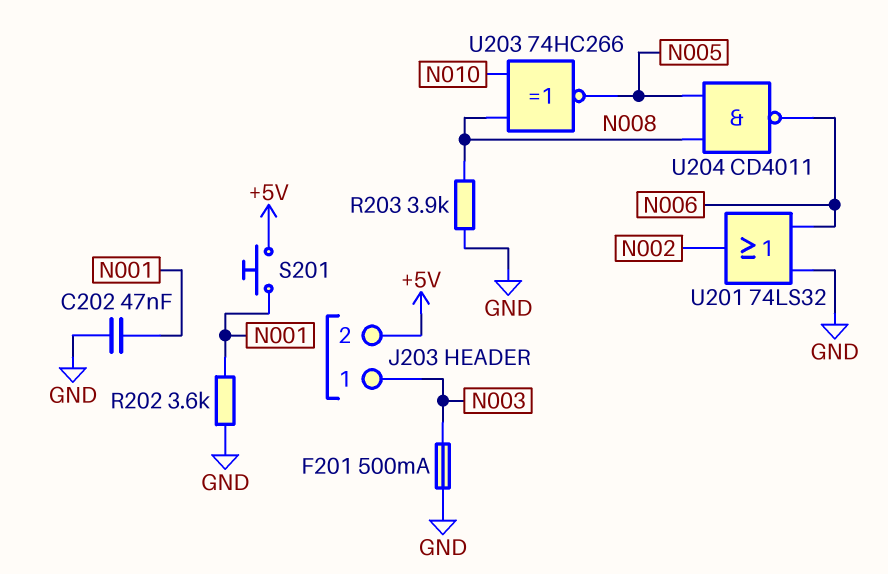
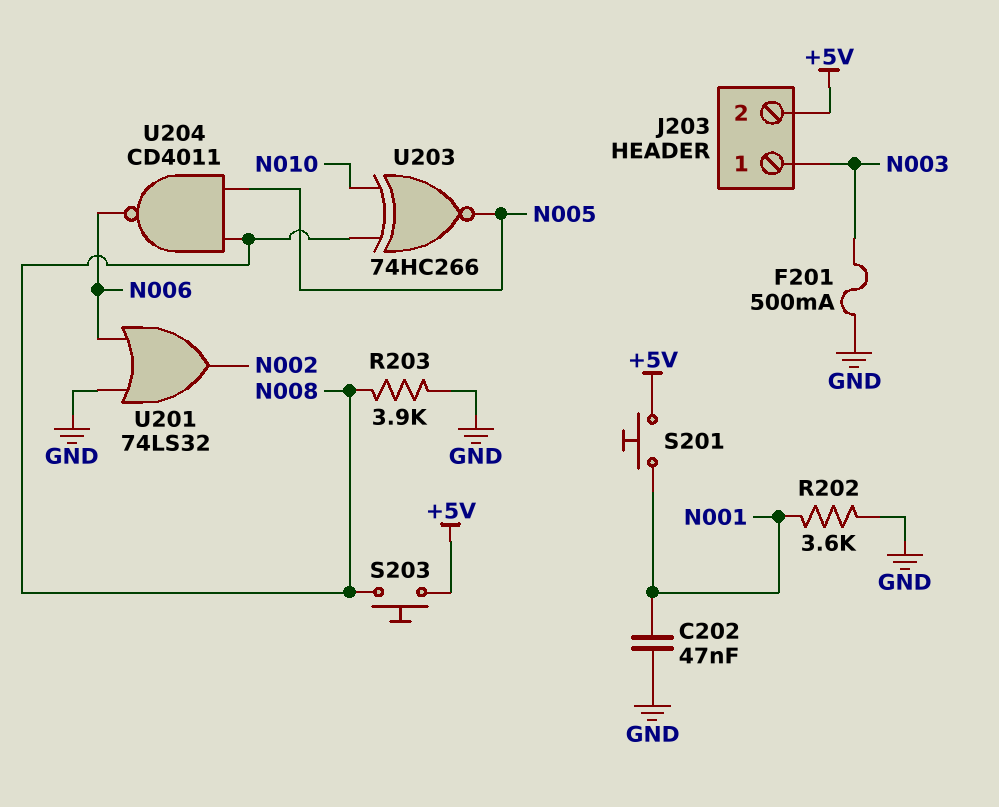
S203: none -> button (+5V, N008)

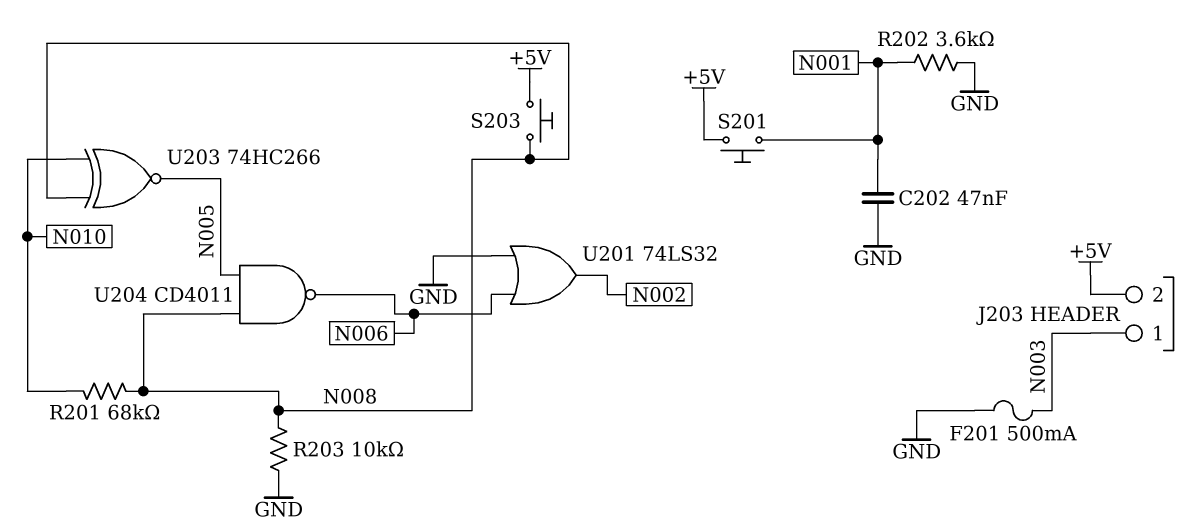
R201: none -> 68k (N008, N010)
R203: 3.9k (GND, N008) -> 10k (GND, N008)

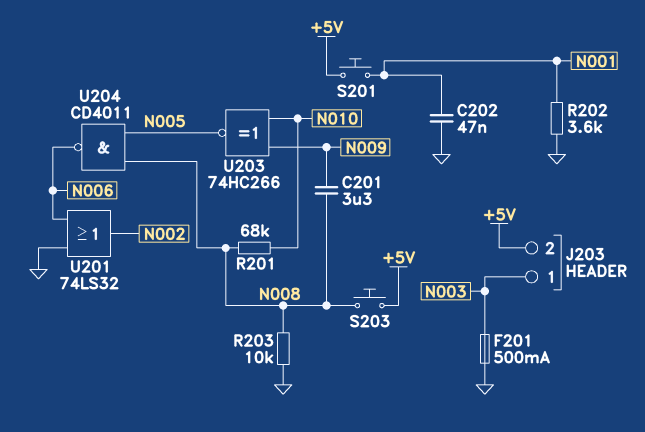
C201: none -> 3.3uF (N008, N009)
U203: XNOR 74HC266 (in N008, in N010, out N005) -> XNOR 74HC266 (in N009, in N010, out N005)

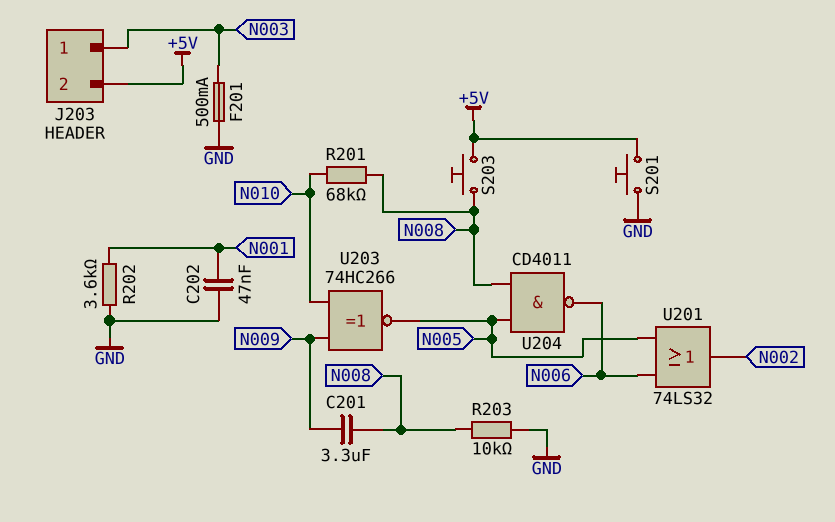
S201: button (+5V, N001) -> button (+5V, GND)
U201: OR 74LS32 (in GND, in N006, out N002) -> OR 74LS32 (in N005, in N006, out N002)

